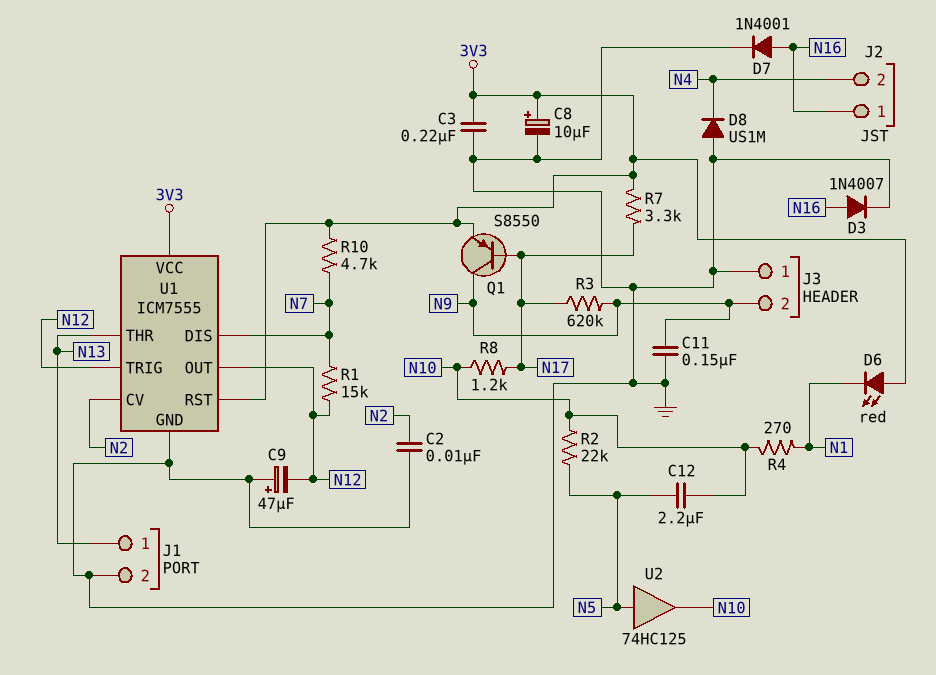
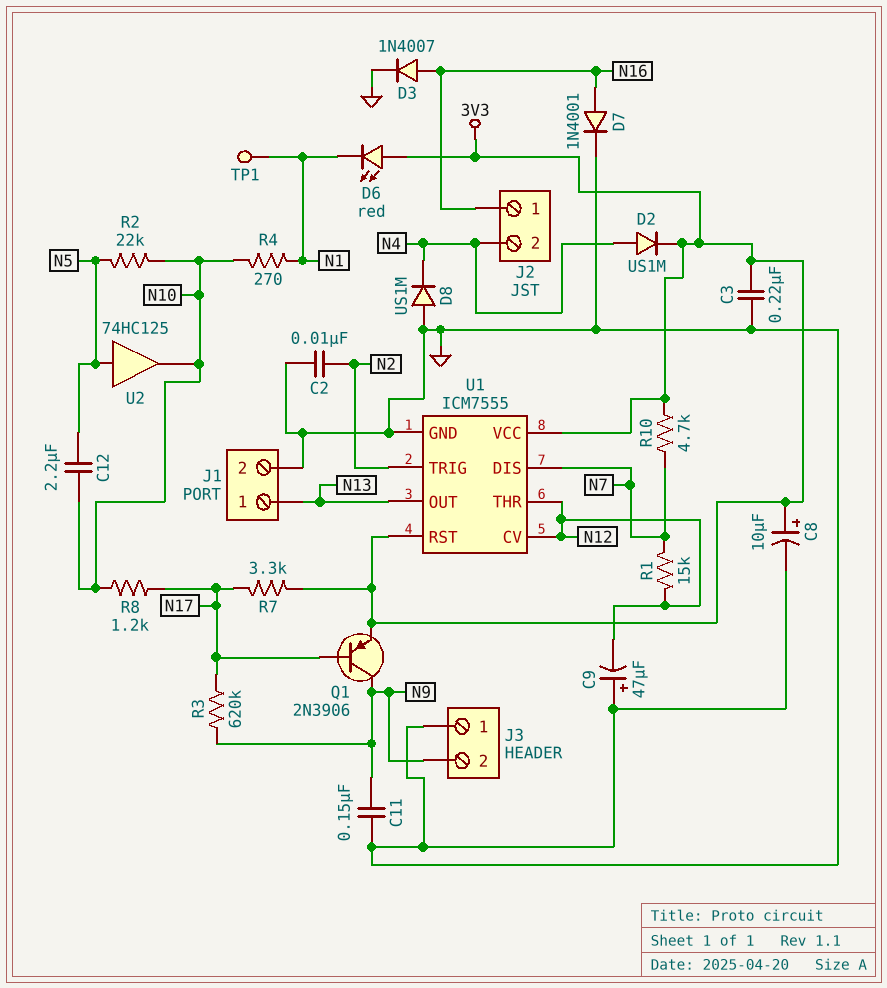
D2: none -> diode US1M (A N4, K 3V3)
Q1: PNP S8550 (B N17, C N9, E 3V3) -> PNP 2N3906 (B N17, C N9, E 3V3)
TP1: none -> test point (N1)
U1 pin CV: N2 -> N12
U1 pin OUT: N12 -> N13
U1 pin THR: N13 -> N12
U1 pin TRIG: N12 -> N2

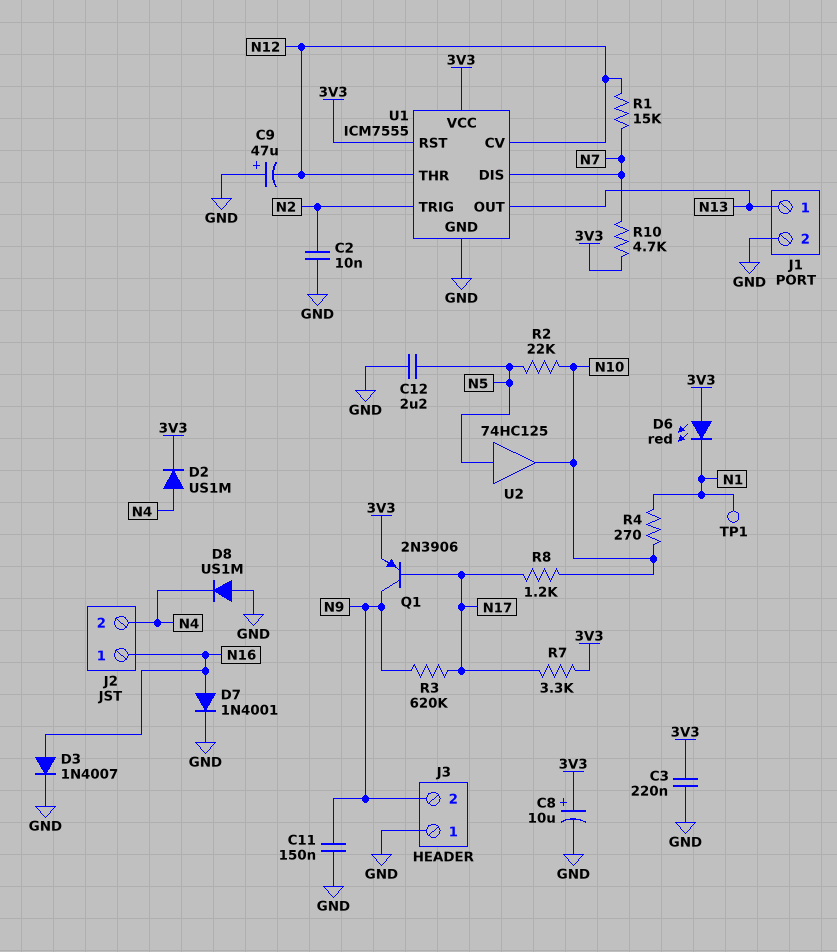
C12: 2.2uF (N5, N10) -> 2.2uF (GND, N5)

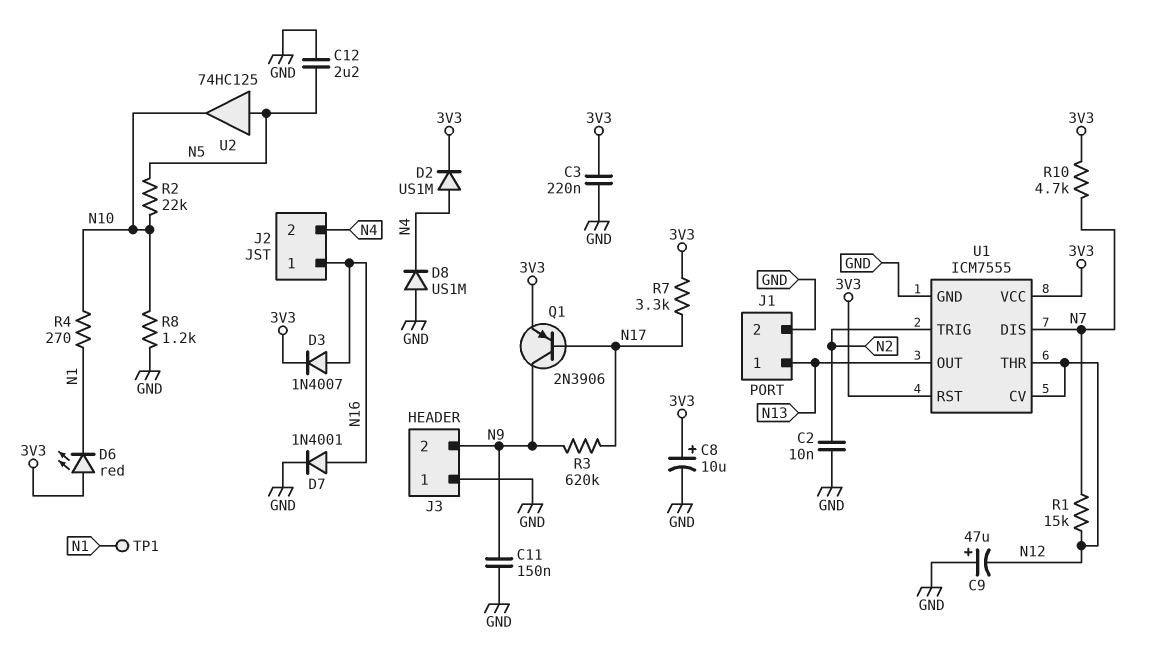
D3: diode 1N4007 (A N16, K GND) -> diode 1N4007 (A N16, K 3V3)
R8: 1.2k (N10, N17) -> 1.2k (GND, N10)

